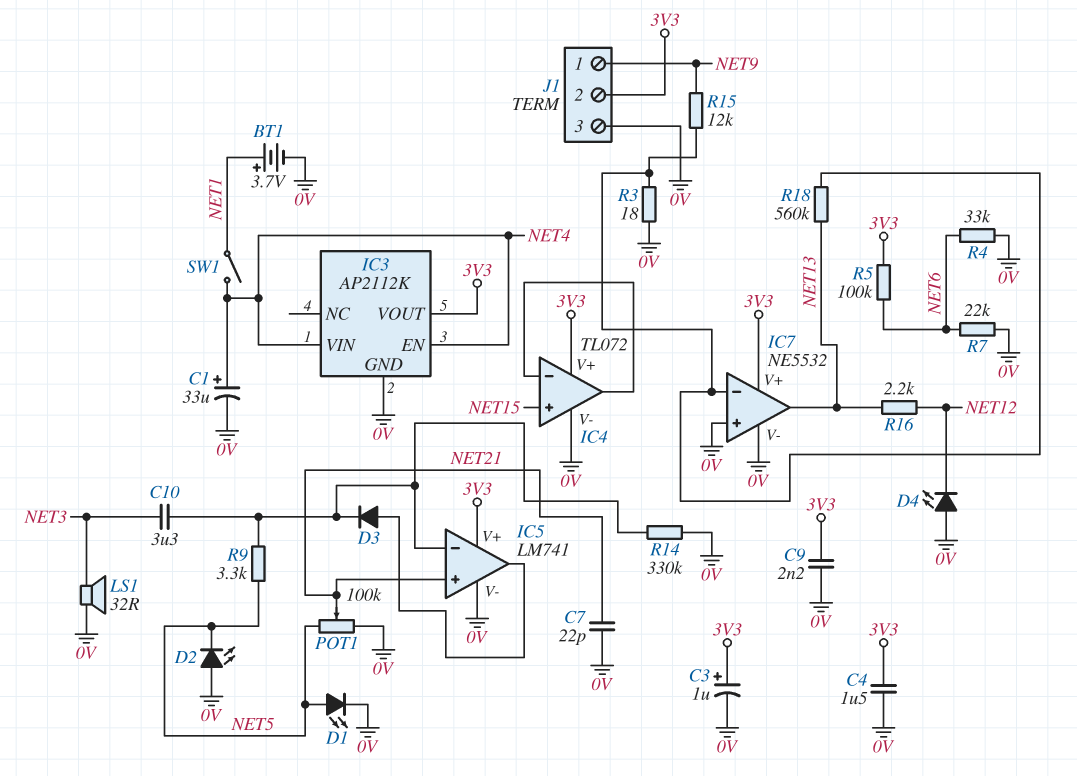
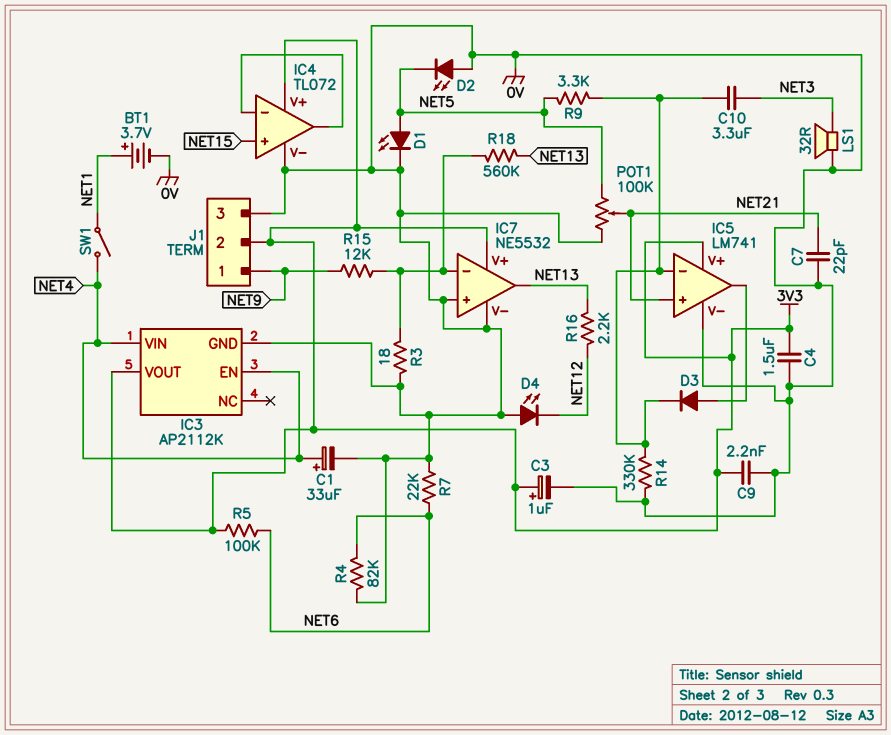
R4: 33k (0V, NET6) -> 82k (0V, NET6)

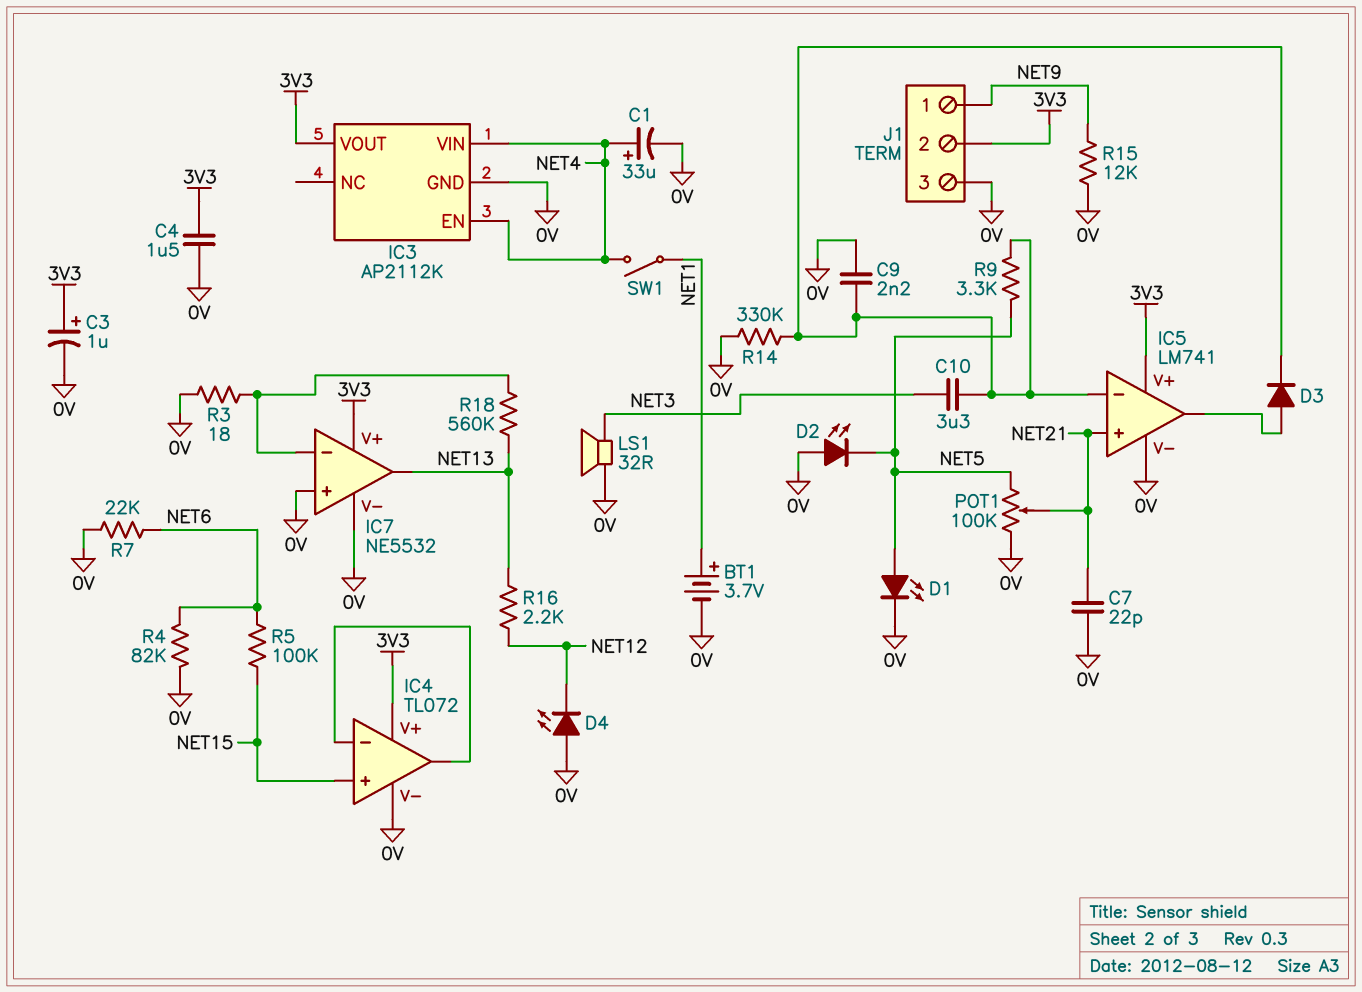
C9: 2.2nF (0V, 3V3) -> 2.2nF (0V, IC5/in-)
R5: 100k (3V3, NET6) -> 100k (NET6, NET15)
R15: 12k (IC7/in-, NET9) -> 12k (0V, NET9)

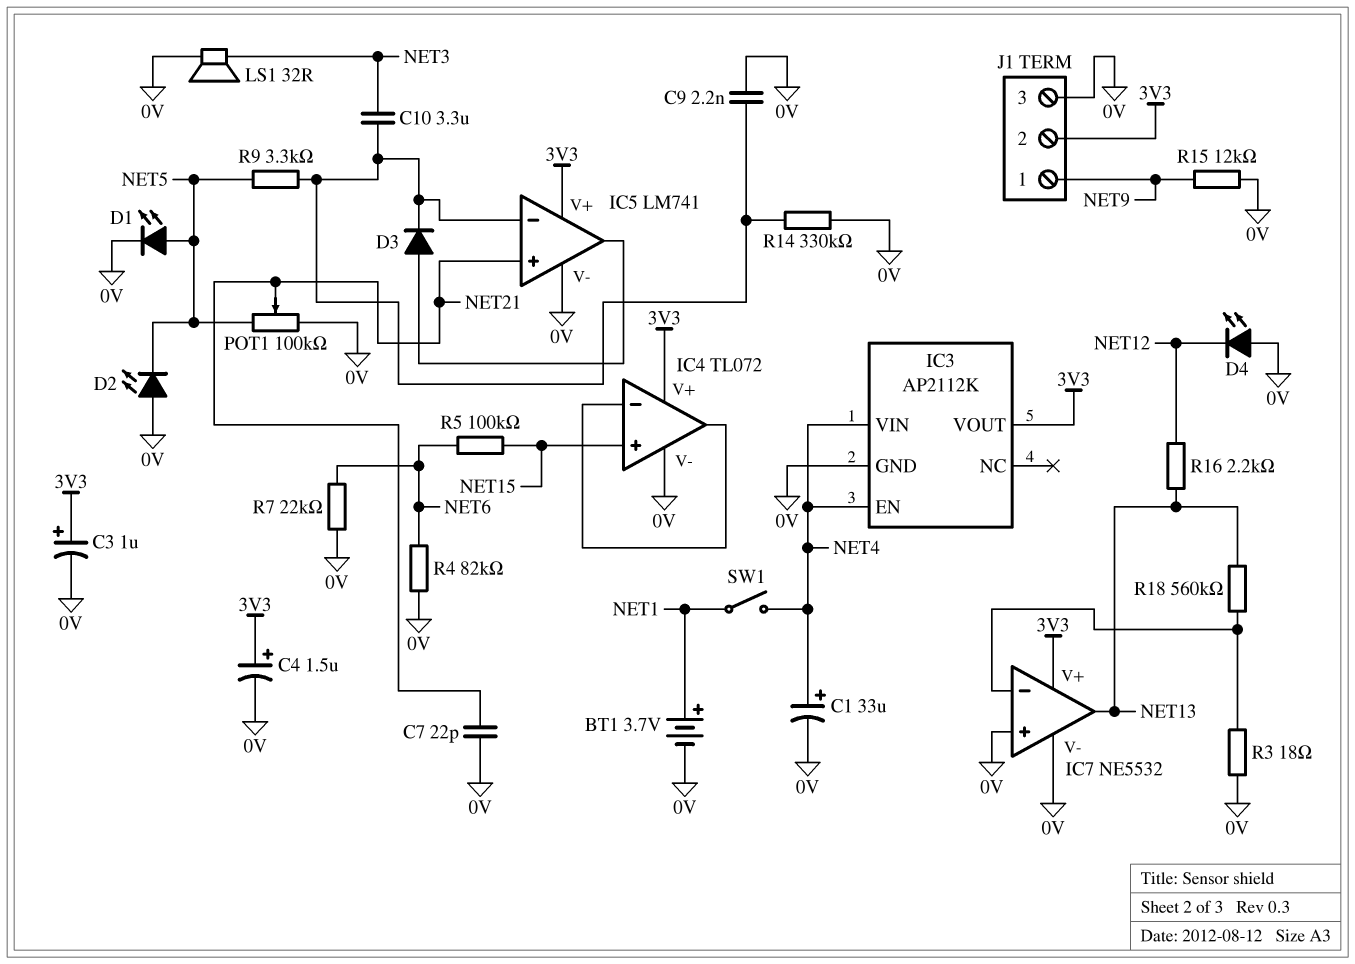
C4: 1.5uF (0V, 3V3) -> 1.5uF (plus 3V3, minus 0V)

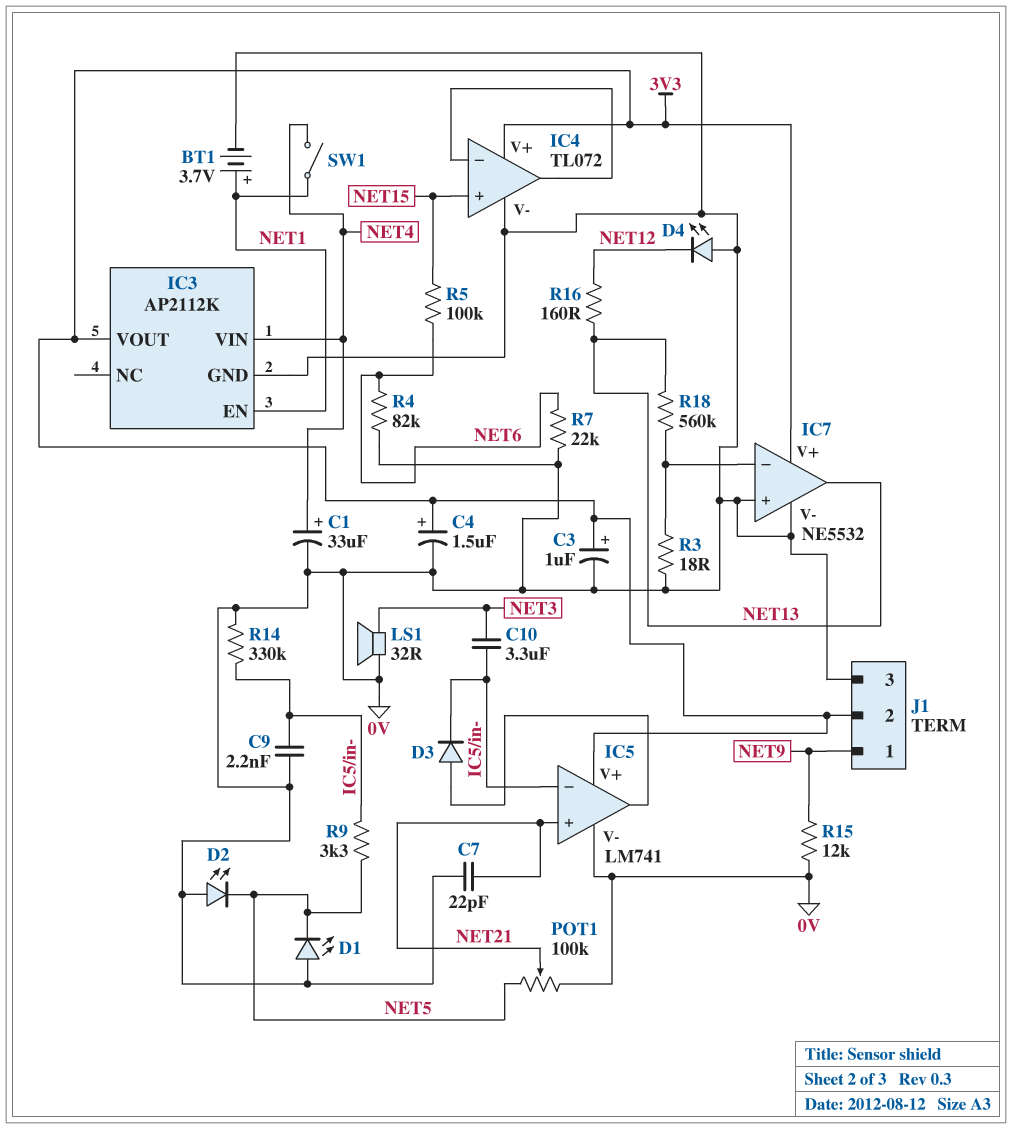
D1: LED (A NET5, K 0V) -> LED (A 0V, K NET5)
IC3 pin EN: NET4 -> NET1
R16: 2.2k (NET12, NET13) -> 160 (NET12, NET13)

